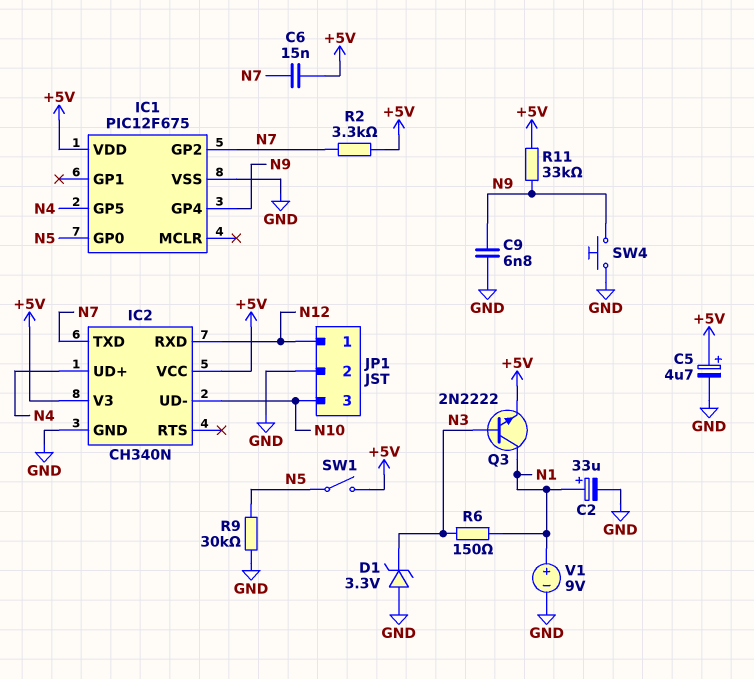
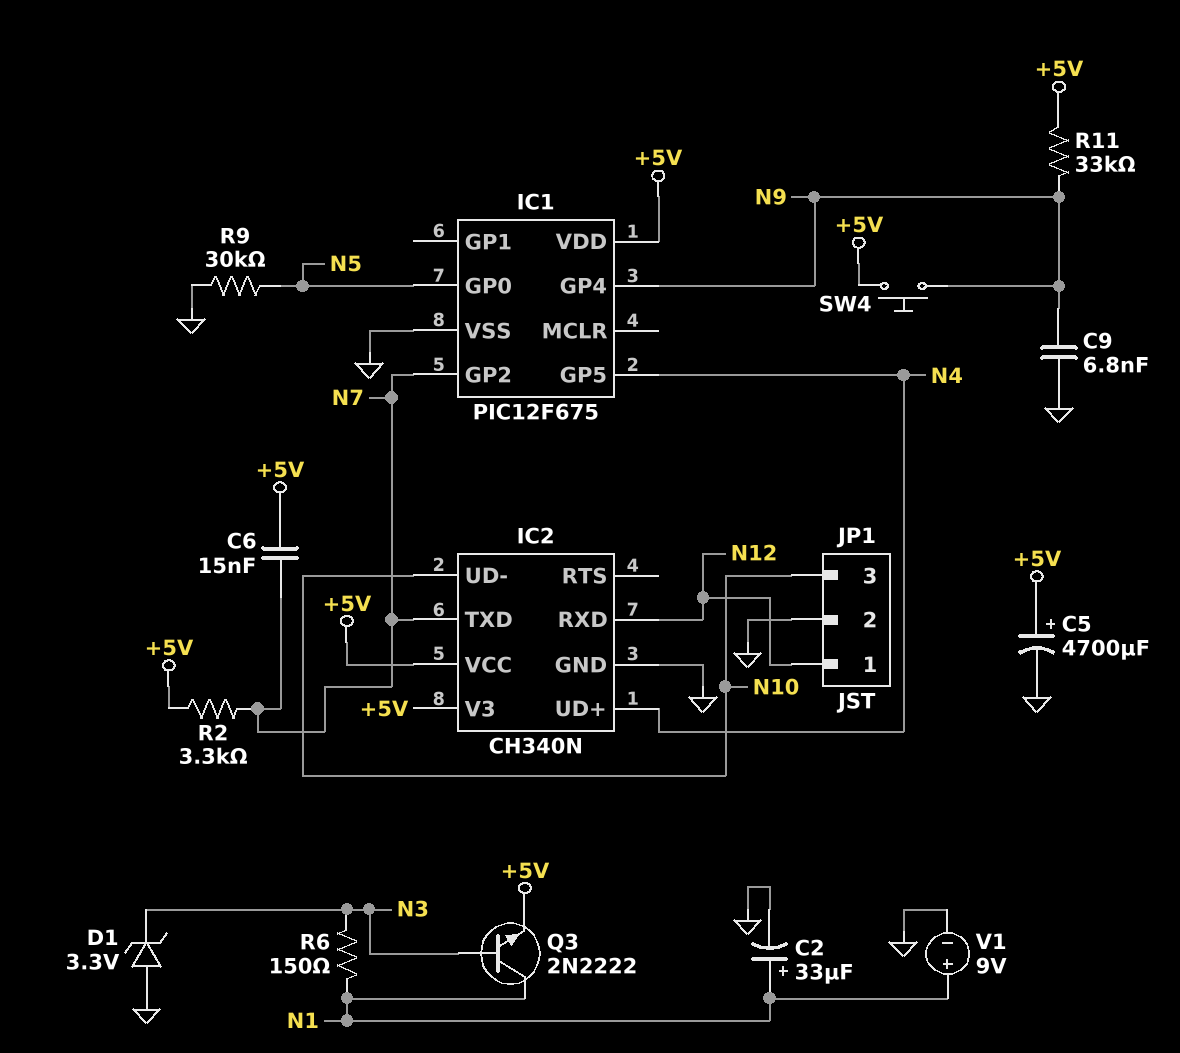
C5: 4.7uF (plus +5V, minus GND) -> 4700uF (plus +5V, minus GND)
SW1: switch (+5V, N5) -> none
SW4: button (GND, N9) -> button (+5V, N9)

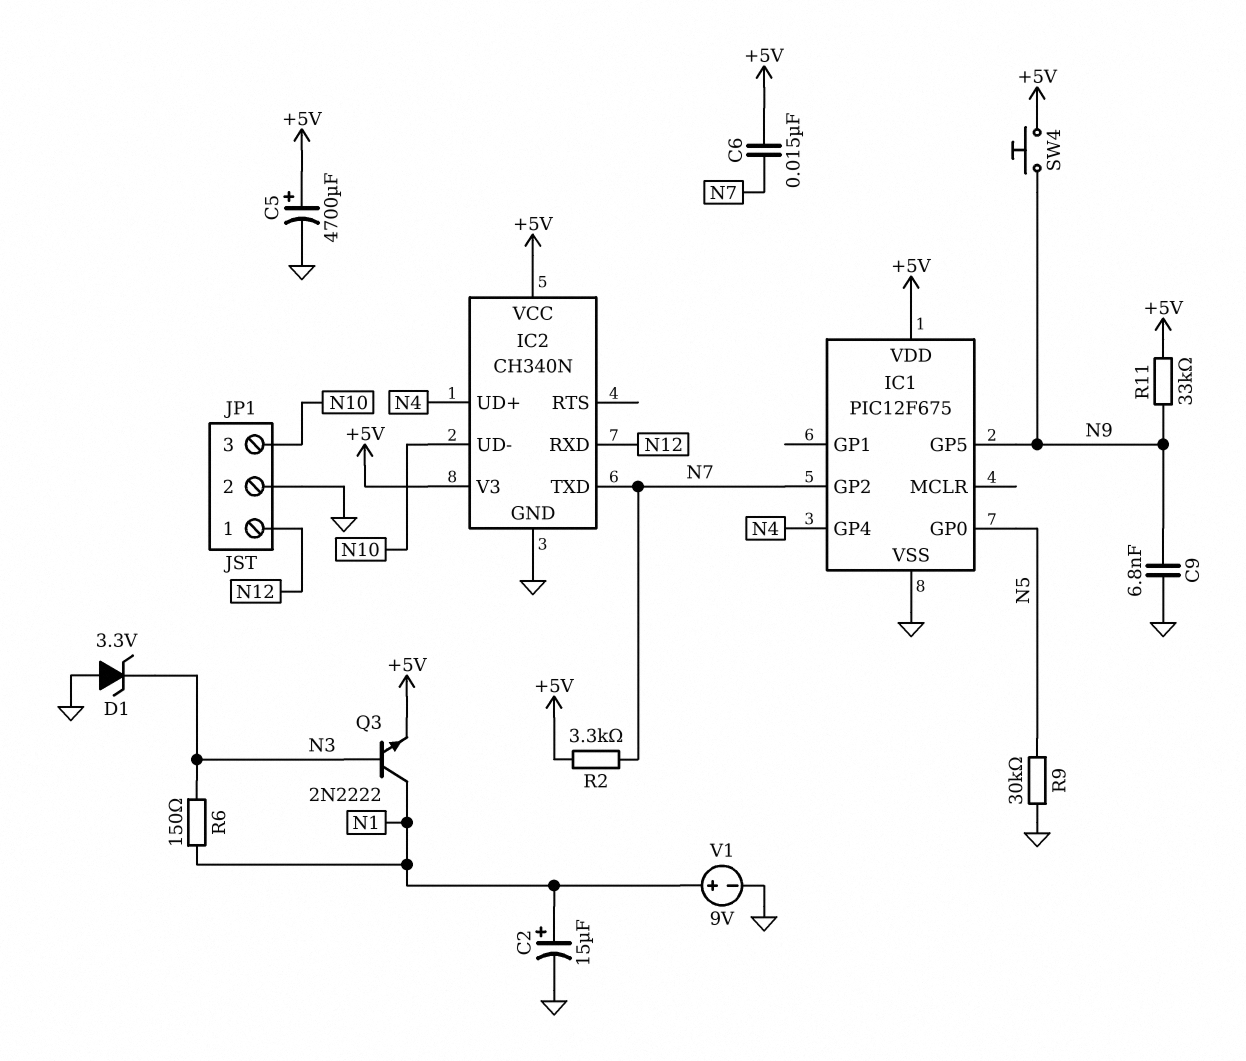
C2: 33uF (plus N1, minus GND) -> 15uF (plus N1, minus GND)
IC1 pin GP4: N9 -> N4
IC1 pin GP5: N4 -> N9

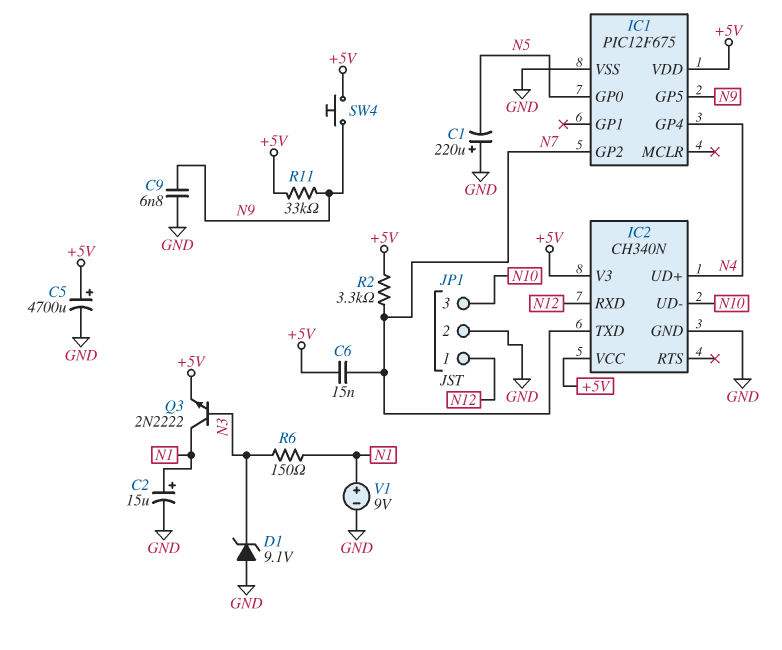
C1: none -> 220uF (plus GND, minus N5)
D1: zener 3.3V (A GND, K N3) -> zener 9.1V (A GND, K N3)
R9: 30k (GND, N5) -> none

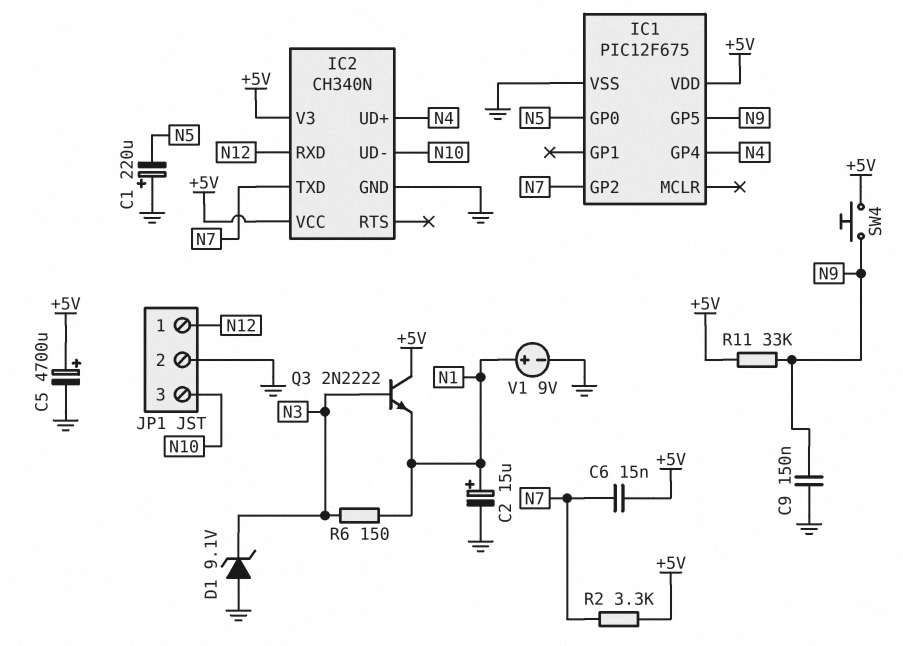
C9: 6.8nF (GND, N9) -> 150nF (GND, N9)
Q3: NPN 2N2222 (B N3, C N1, E +5V) -> NPN 2N2222 (B N3, C +5V, E N1)

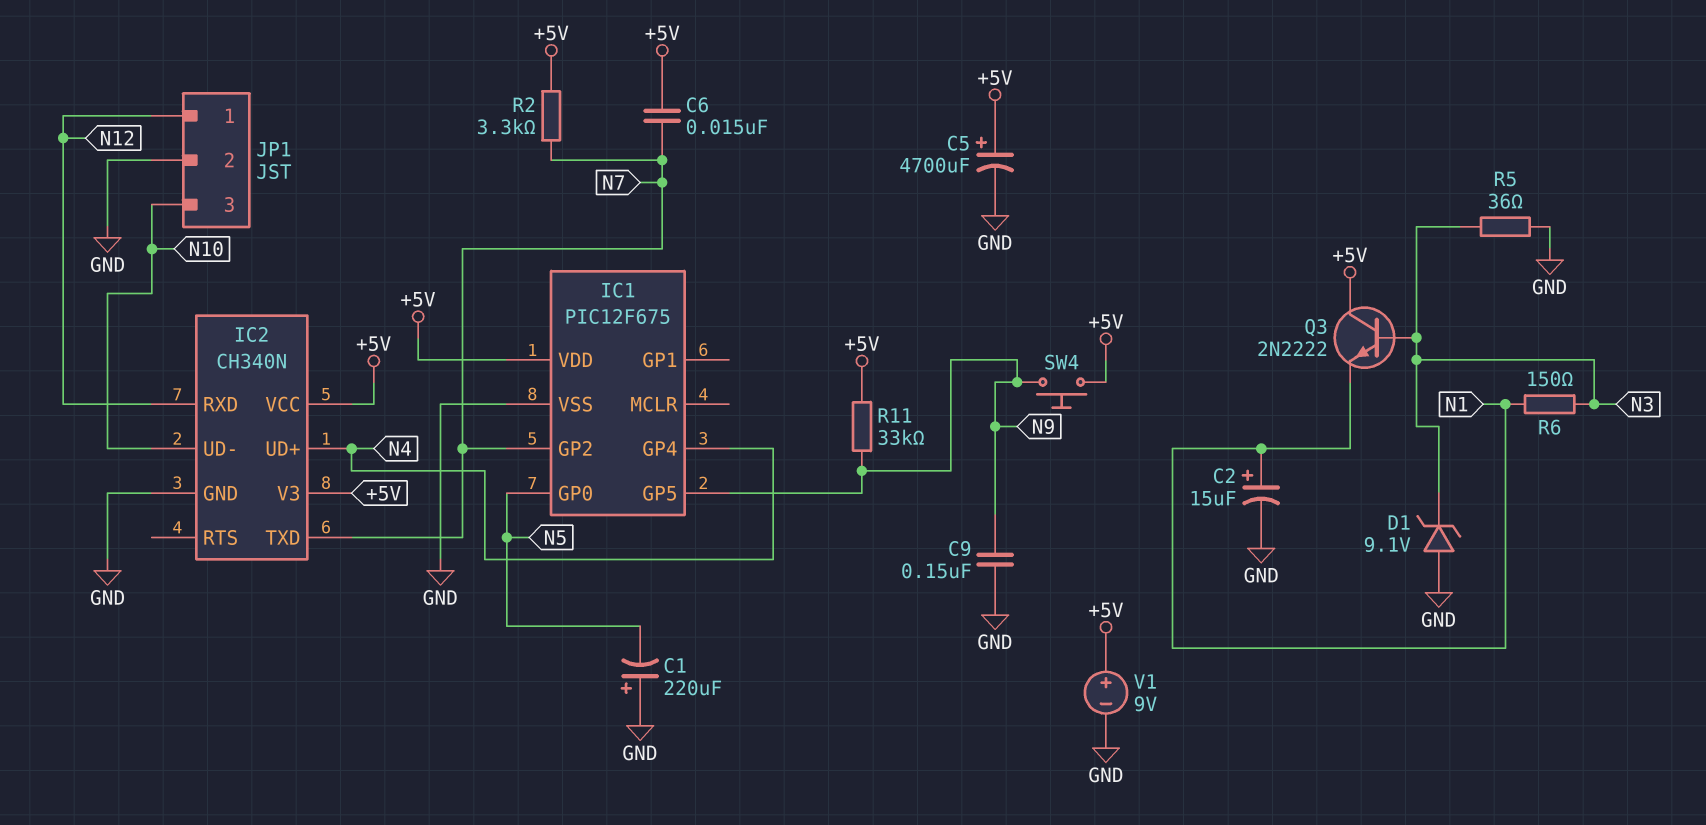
R5: none -> 36 (GND, N3)
V1: 9V (plus N1, minus GND) -> 9V (plus +5V, minus GND)

